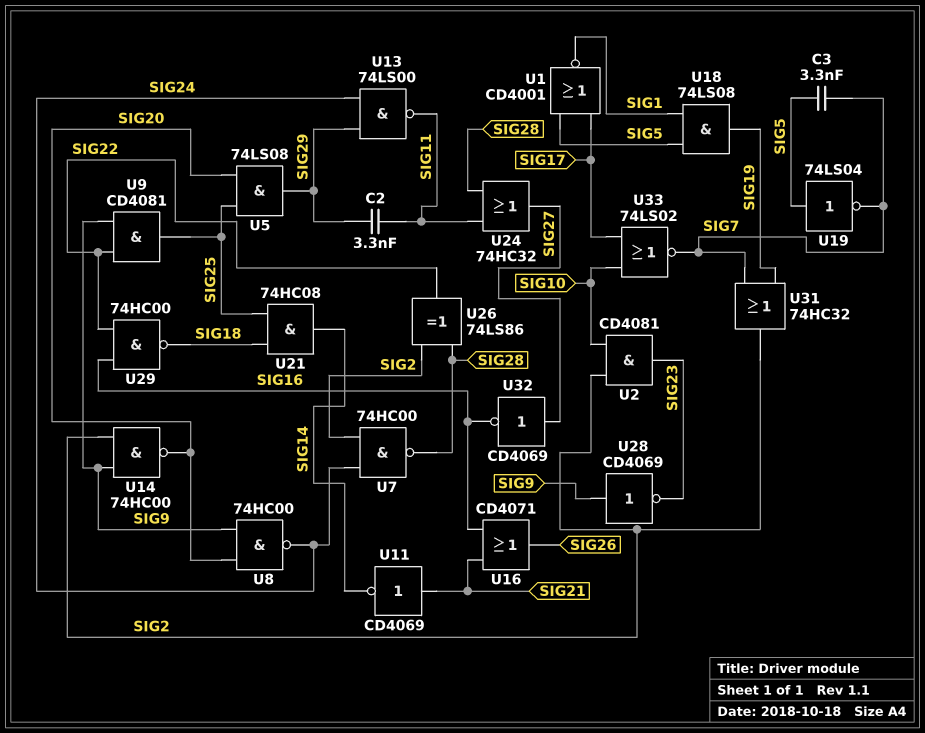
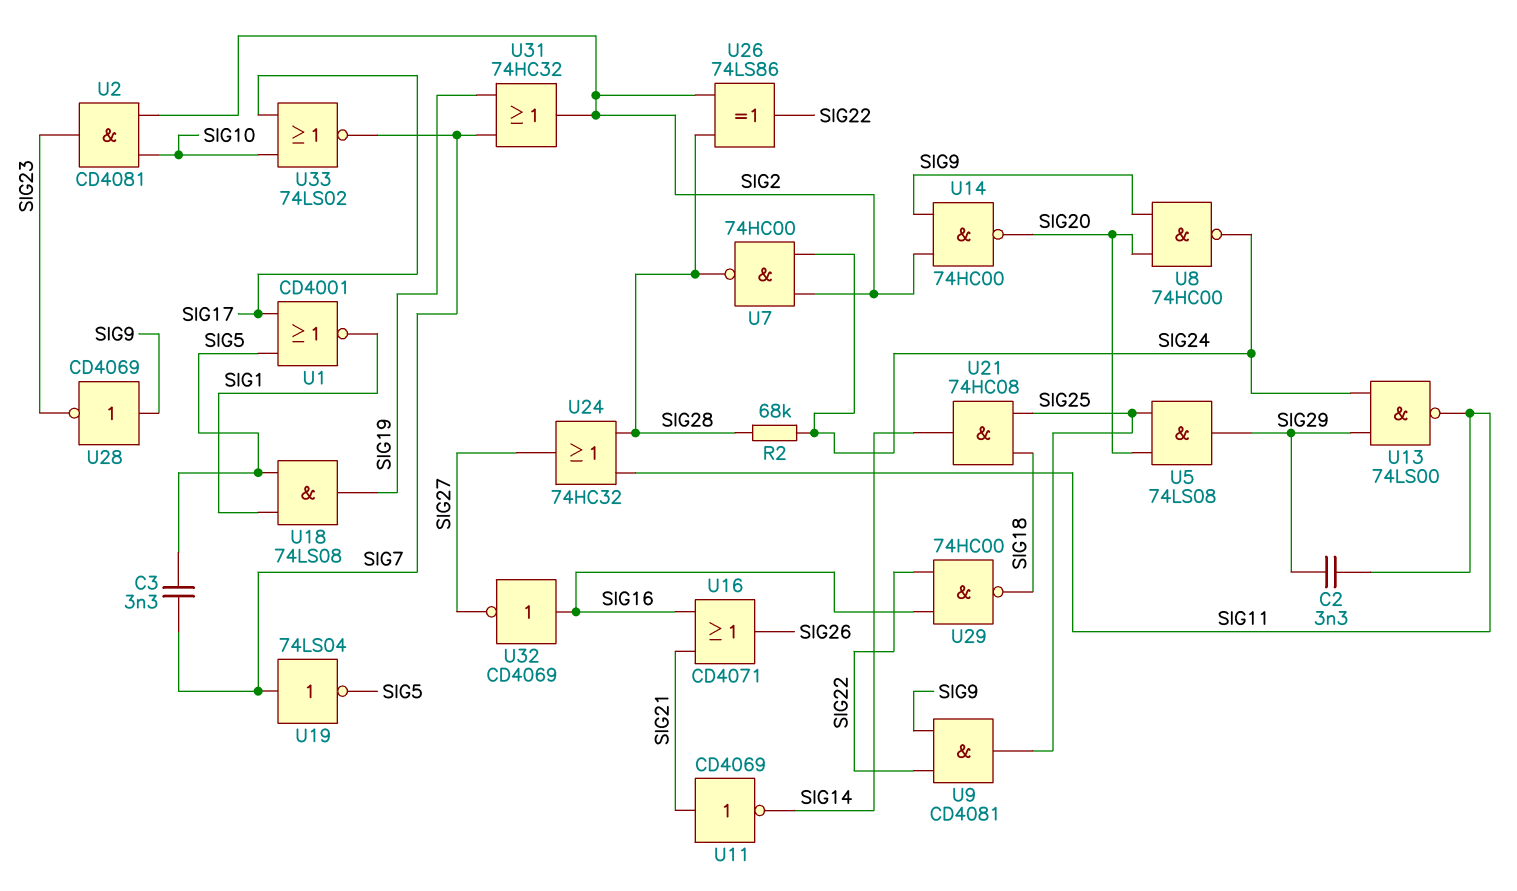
R2: none -> 68k (SIG24, SIG28)
U19: NOT 74LS04 (in SIG5, out SIG7) -> NOT 74LS04 (in SIG7, out SIG5)
U32: NOT CD4069 (in SIG27, out SIG16) -> NOT CD4069 (in SIG16, out SIG27)

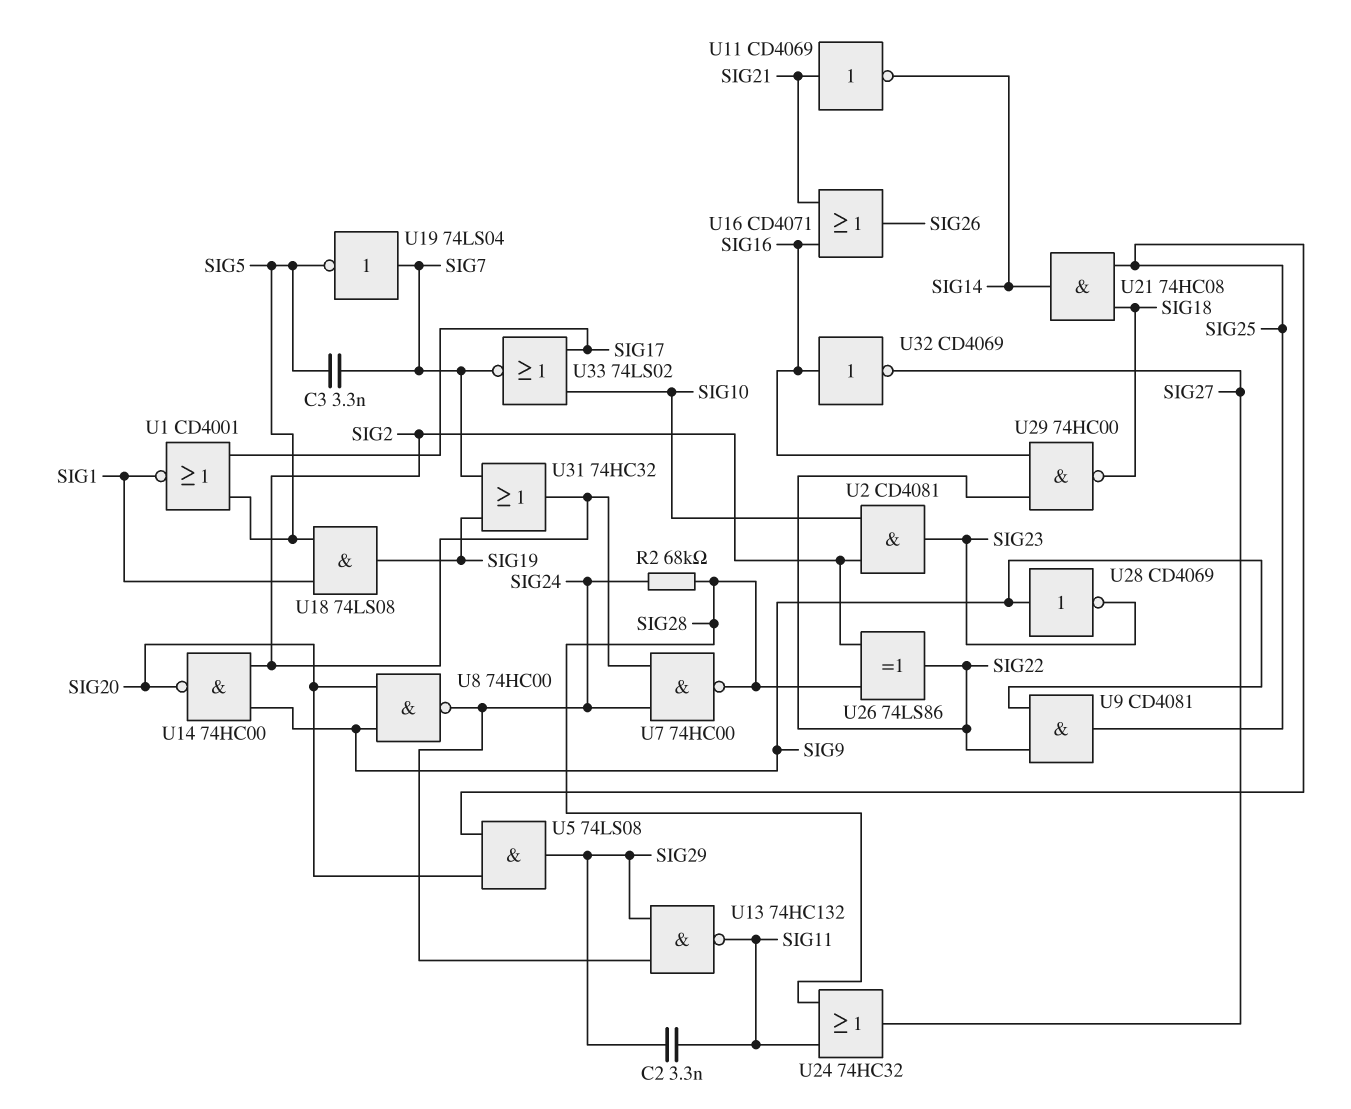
U13: NAND 74LS00 (in SIG24, in SIG29, out SIG11) -> NAND 74HC132 (in SIG24, in SIG29, out SIG11)

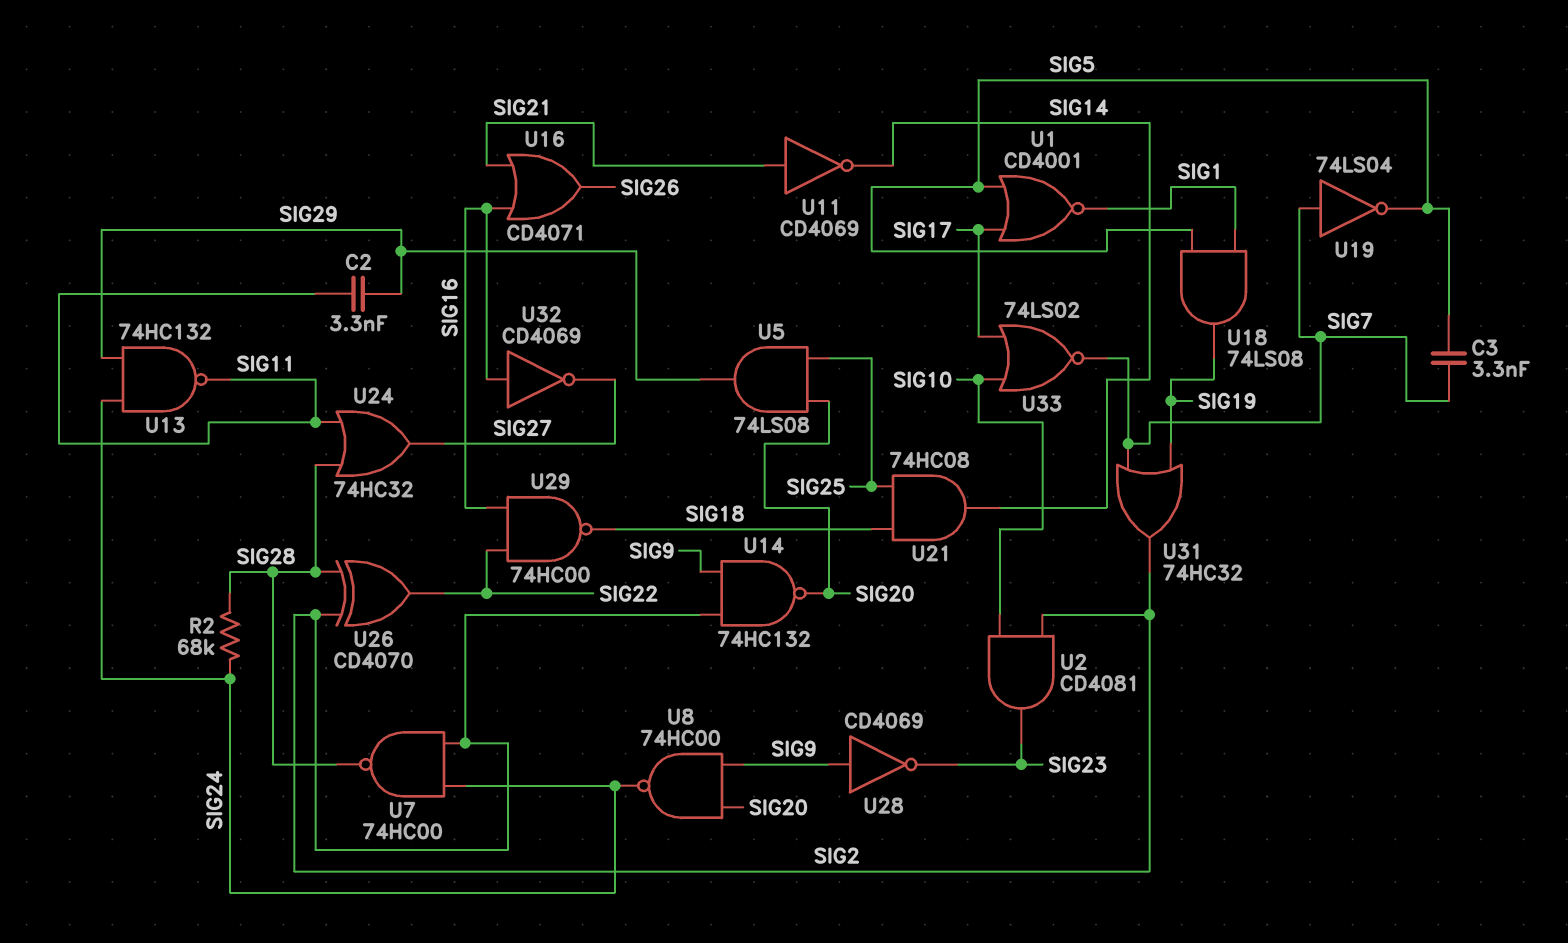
U9: AND CD4081 (in SIG9, in SIG22, out SIG25) -> none
U14: NAND 74HC00 (in SIG2, in SIG9, out SIG20) -> NAND 74HC132 (in SIG2, in SIG9, out SIG20)
U26: XOR 74LS86 (in SIG2, in SIG28, out SIG22) -> XOR CD4070 (in SIG2, in SIG28, out SIG22)

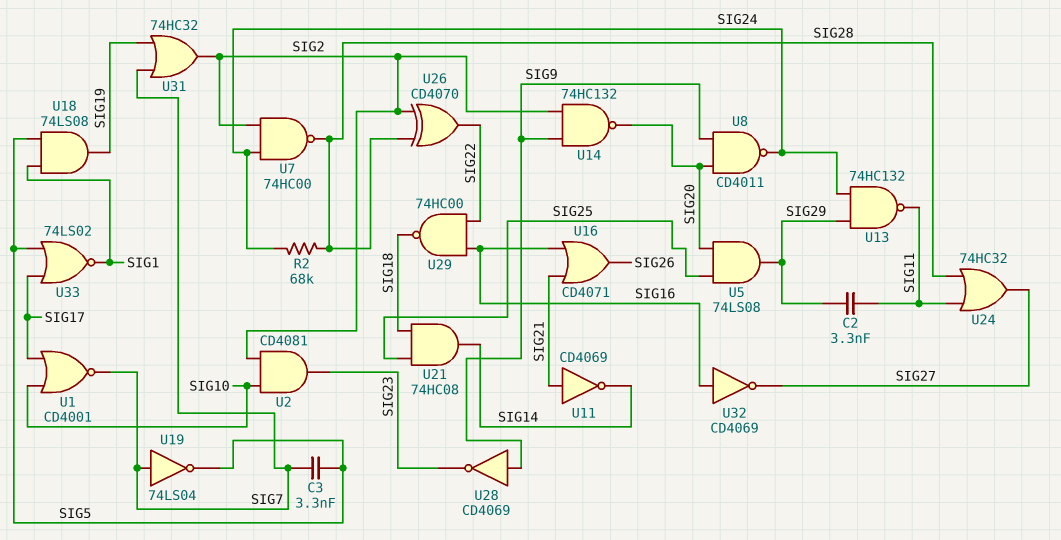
U1: NOR CD4001 (in SIG5, in SIG17, out SIG1) -> NOR CD4001 (in SIG10, in SIG17, out SIG7)
U8: NAND 74HC00 (in SIG9, in SIG20, out SIG24) -> NAND CD4011 (in SIG9, in SIG20, out SIG24)
U33: NOR 74LS02 (in SIG10, in SIG17, out SIG7) -> NOR 74LS02 (in SIG5, in SIG17, out SIG1)

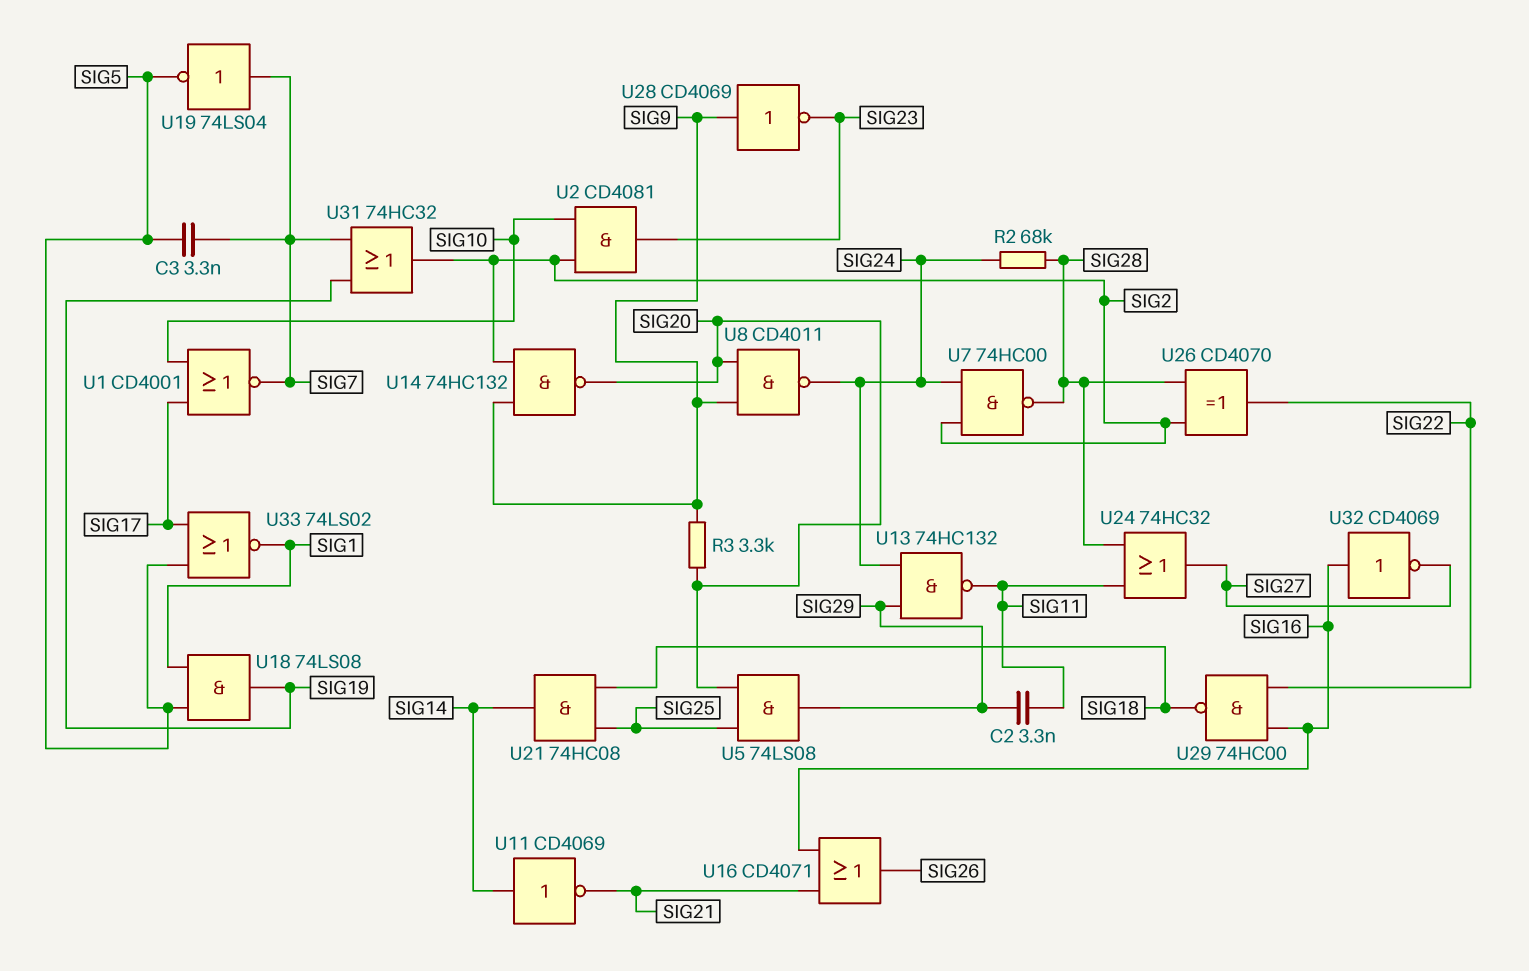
R3: none -> 3.3k (SIG9, SIG20)
U11: NOT CD4069 (in SIG21, out SIG14) -> NOT CD4069 (in SIG14, out SIG21)

